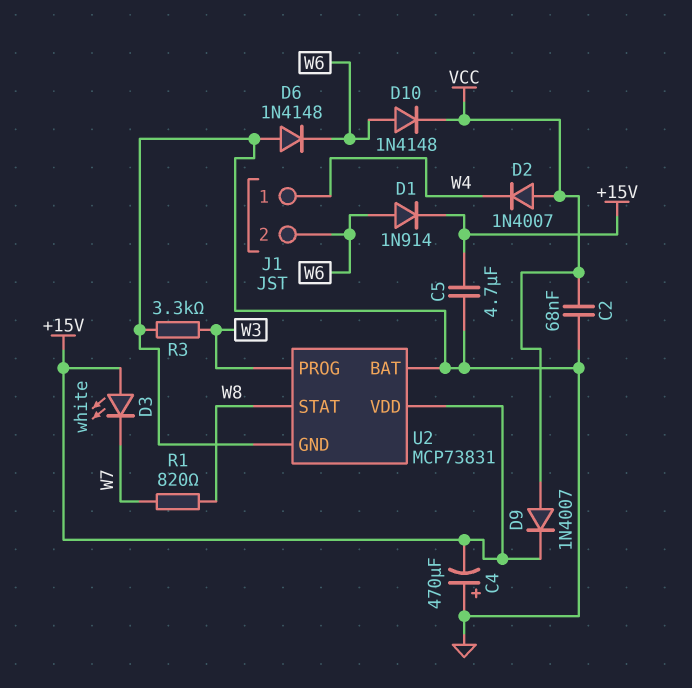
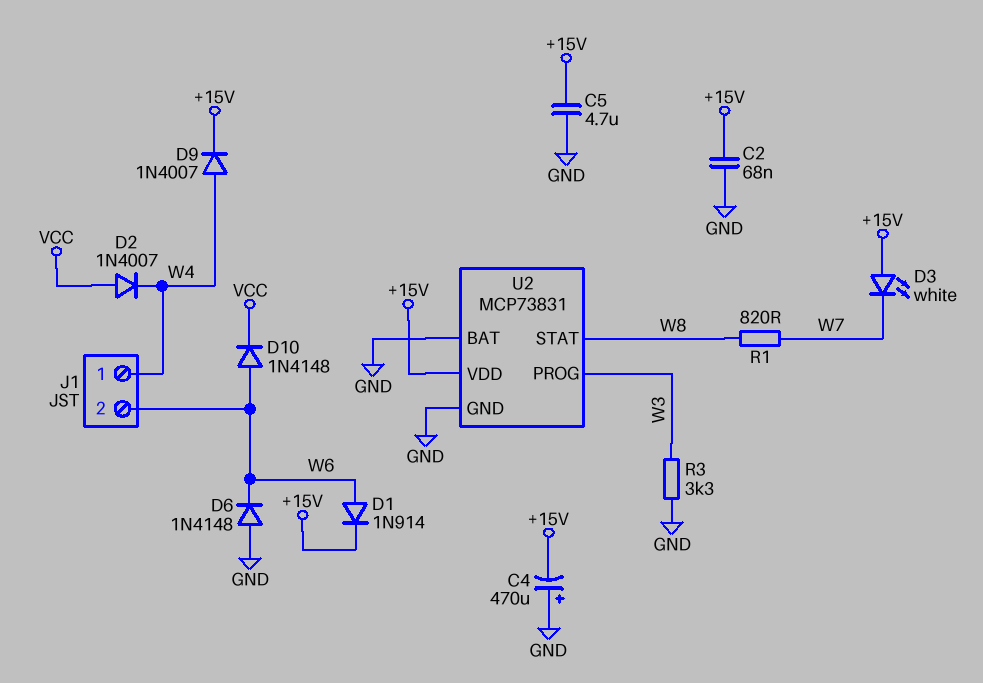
C2: 68nF (GND, VCC) -> 68nF (+15V, GND)
D9: diode 1N4007 (A VCC, K +15V) -> diode 1N4007 (A W4, K +15V)

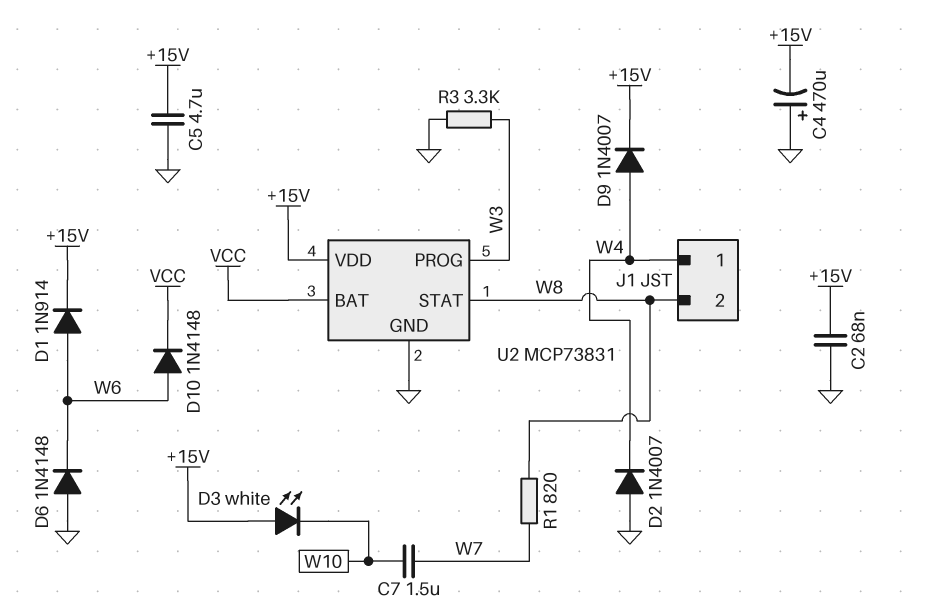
C7: none -> 1.5uF (W7, W10)
D2: diode 1N4007 (A VCC, K W4) -> diode 1N4007 (A GND, K W4)
D3: LED white (A +15V, K W7) -> LED white (A +15V, K W10)
J1 pin 2: W6 -> W8
U2 pin BAT: GND -> VCC

